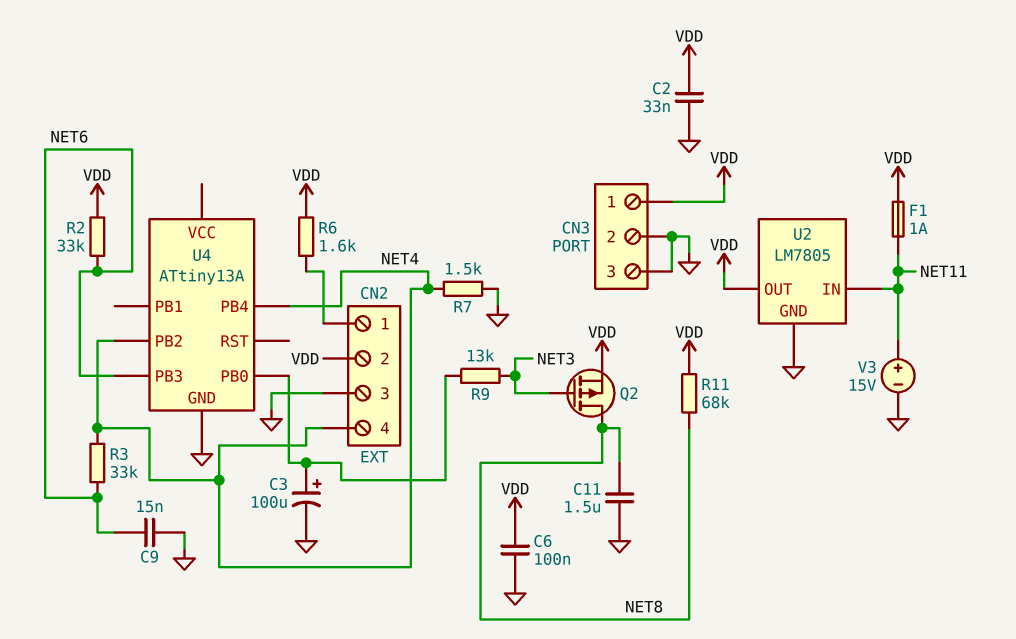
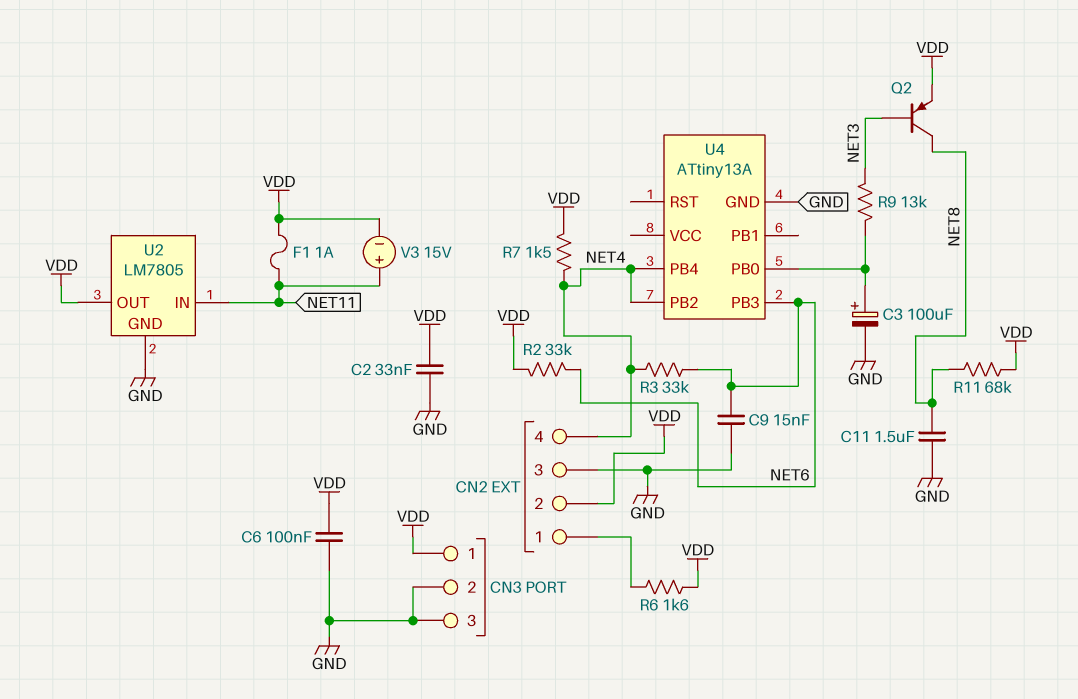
Q2: PMOS (G NET3, D NET8, S VDD) -> PNP (B NET3, C NET8, E VDD)
R7: 1.5k (GND, NET4) -> 1.5k (NET4, VDD)
V3: 15V (plus NET11, minus GND) -> 15V (plus NET11, minus VDD)

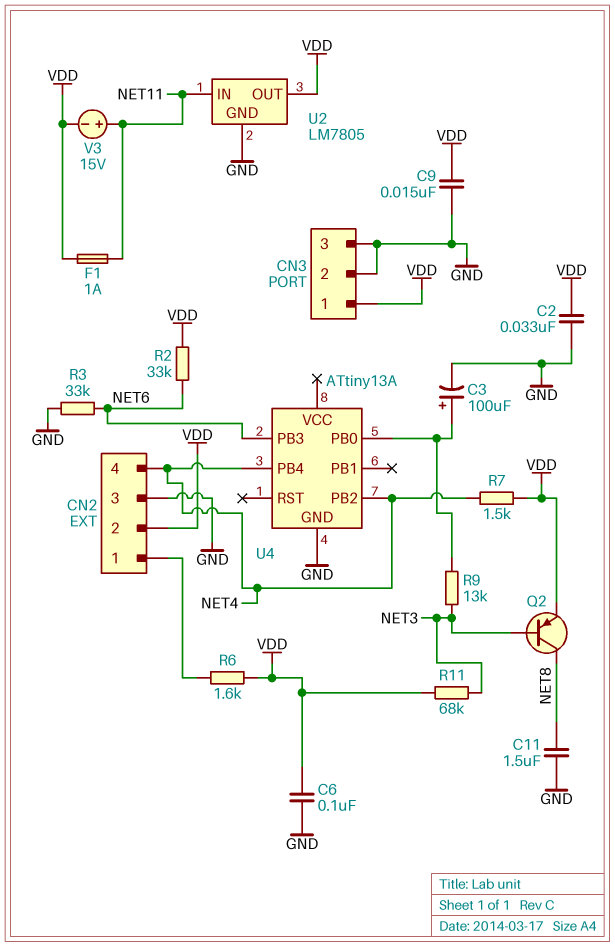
C9: 15nF (GND, NET6) -> 15nF (GND, VDD)
R3: 33k (NET4, NET6) -> 33k (GND, NET6)
R11: 68k (NET8, VDD) -> 68k (NET3, VDD)

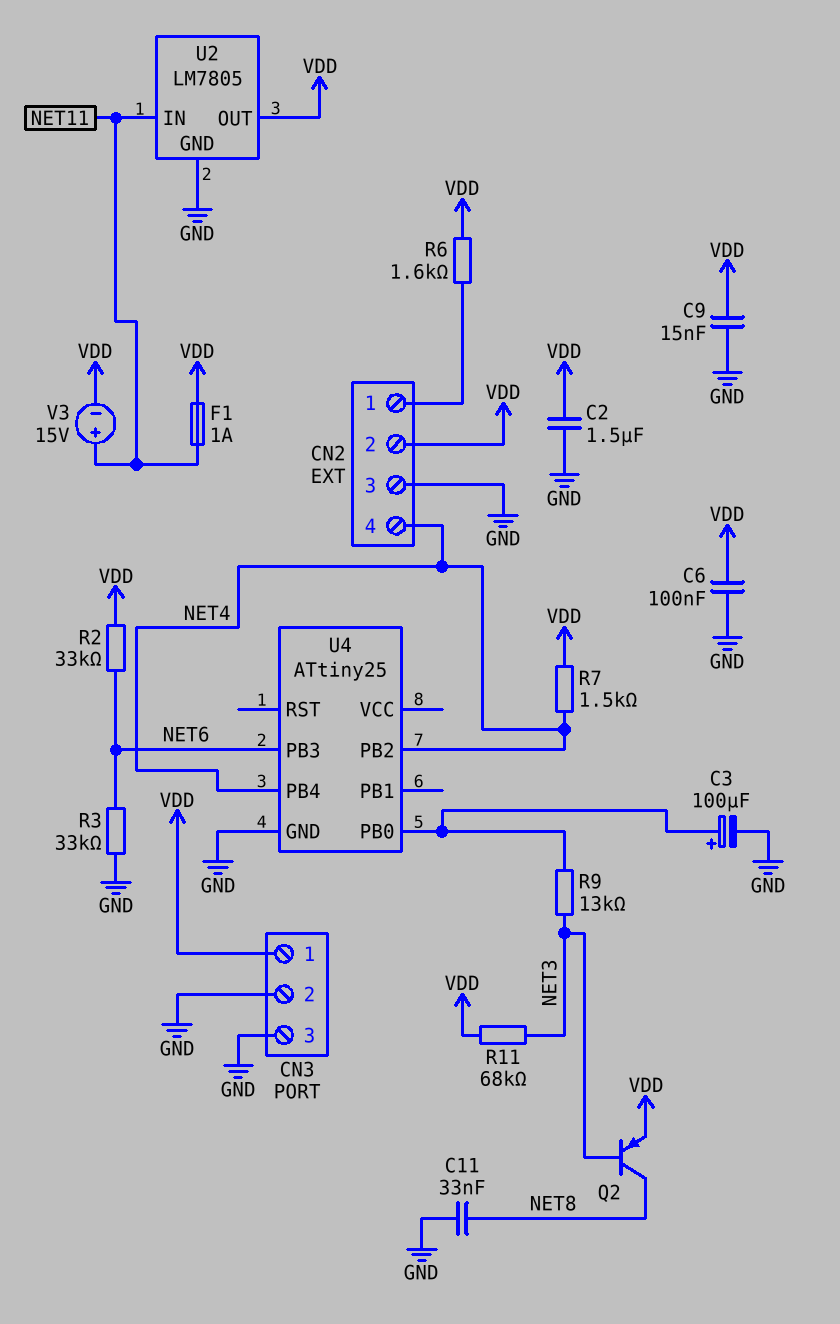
C2: 33nF (GND, VDD) -> 1.5uF (GND, VDD)
C11: 1.5uF (GND, NET8) -> 33nF (GND, NET8)
U4: ATtiny13A -> ATtiny25

